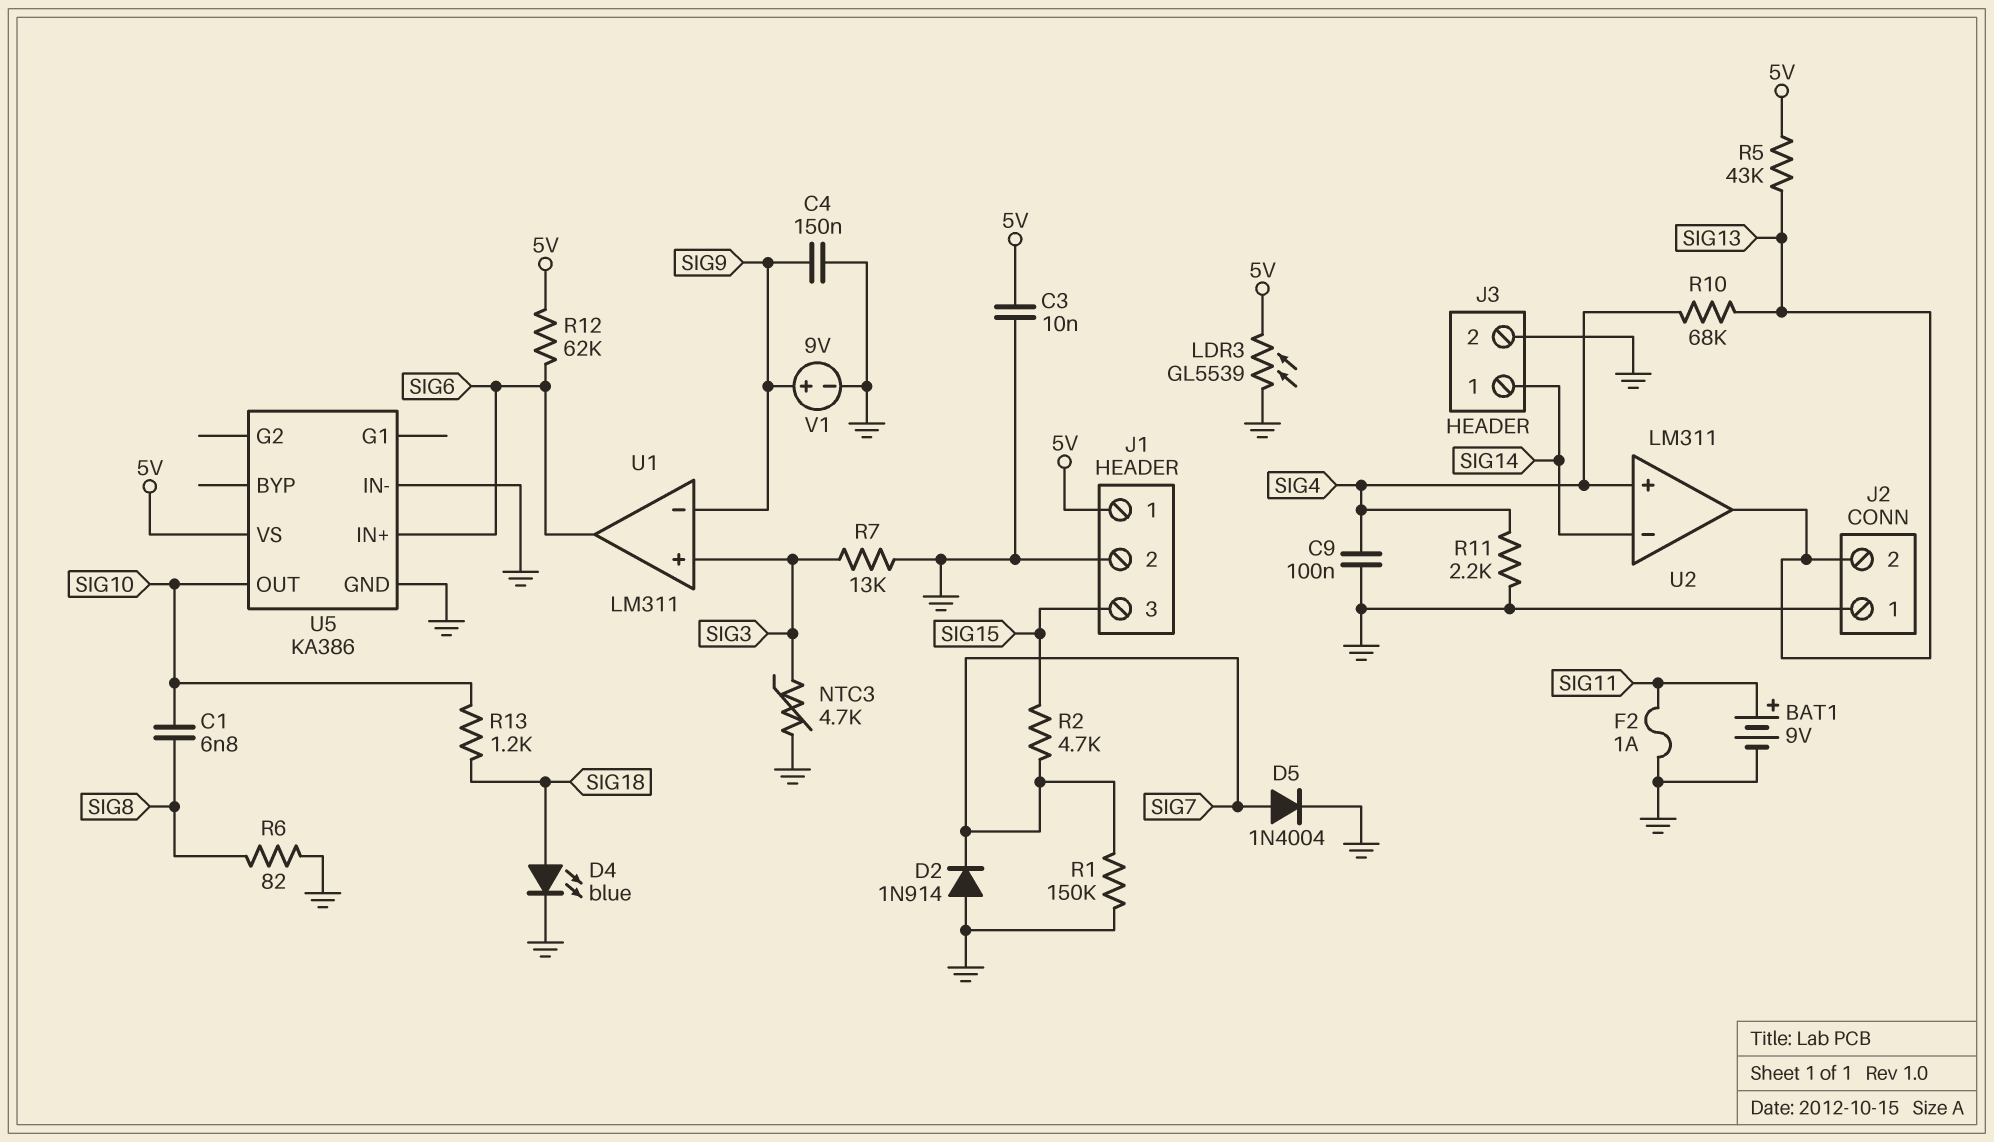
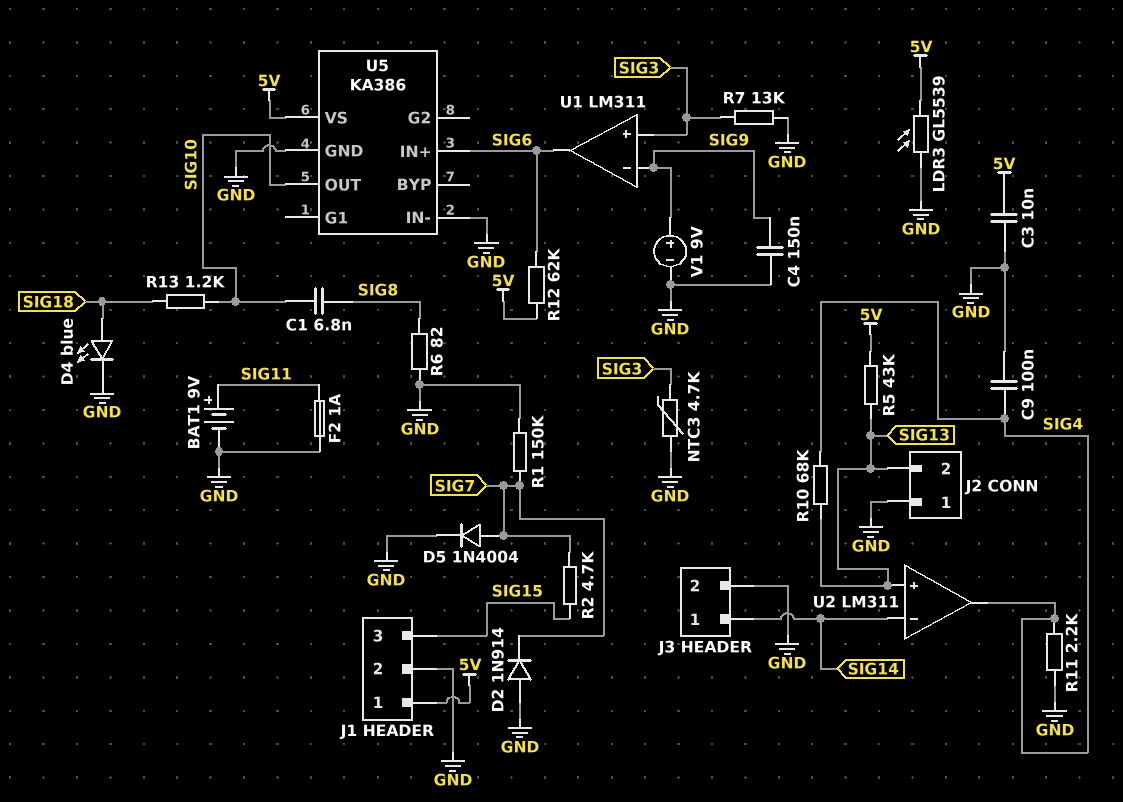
U2 pin in+: SIG4 -> SIG13
U2 pin out: SIG13 -> SIG4

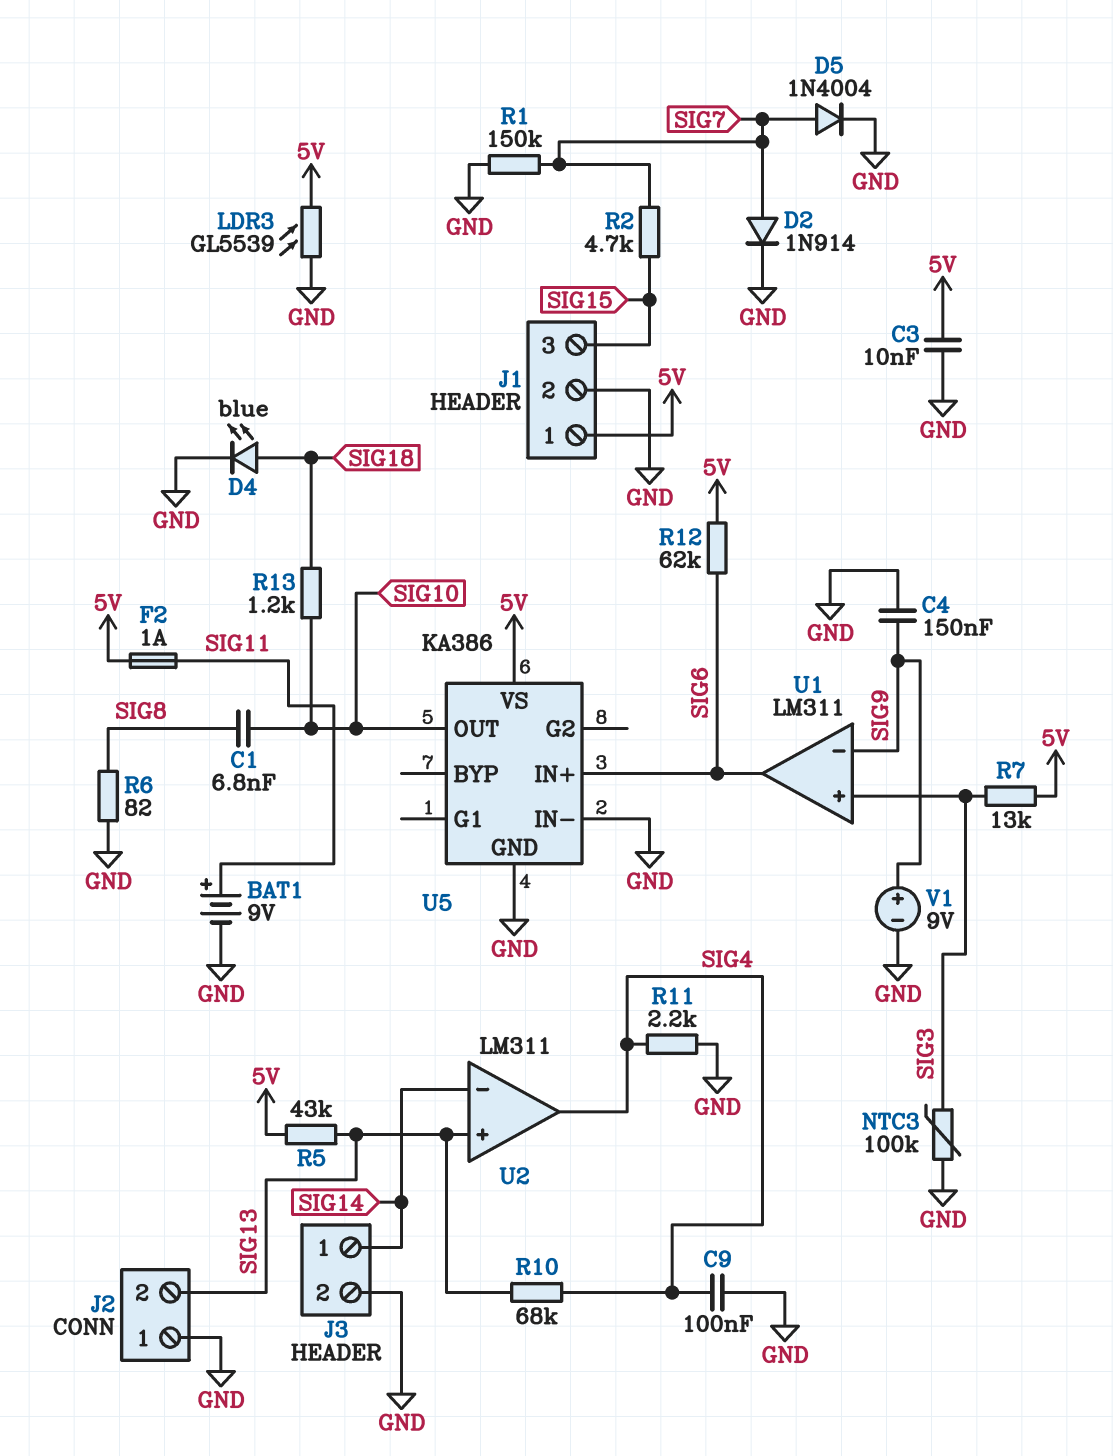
D2: diode 1N914 (A GND, K SIG7) -> diode 1N914 (A SIG7, K GND)
F2: 1A (GND, SIG11) -> 1A (5V, SIG11)
NTC3: 4.7k (GND, SIG3) -> 100k (GND, SIG3)
R7: 13k (GND, SIG3) -> 13k (5V, SIG3)

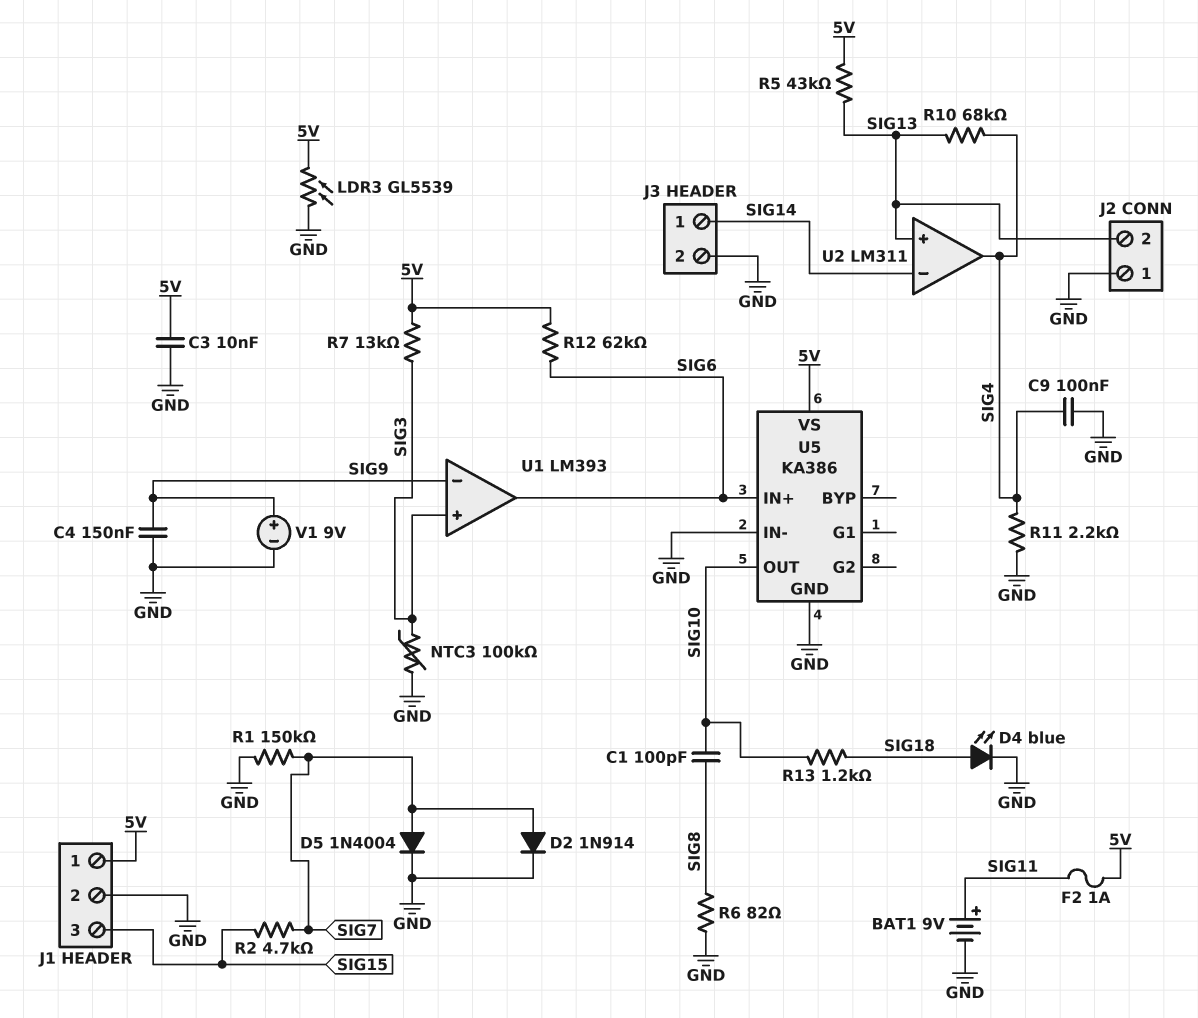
C1: 6.8nF (SIG8, SIG10) -> 100pF (SIG8, SIG10)
U1: LM311 -> LM393

